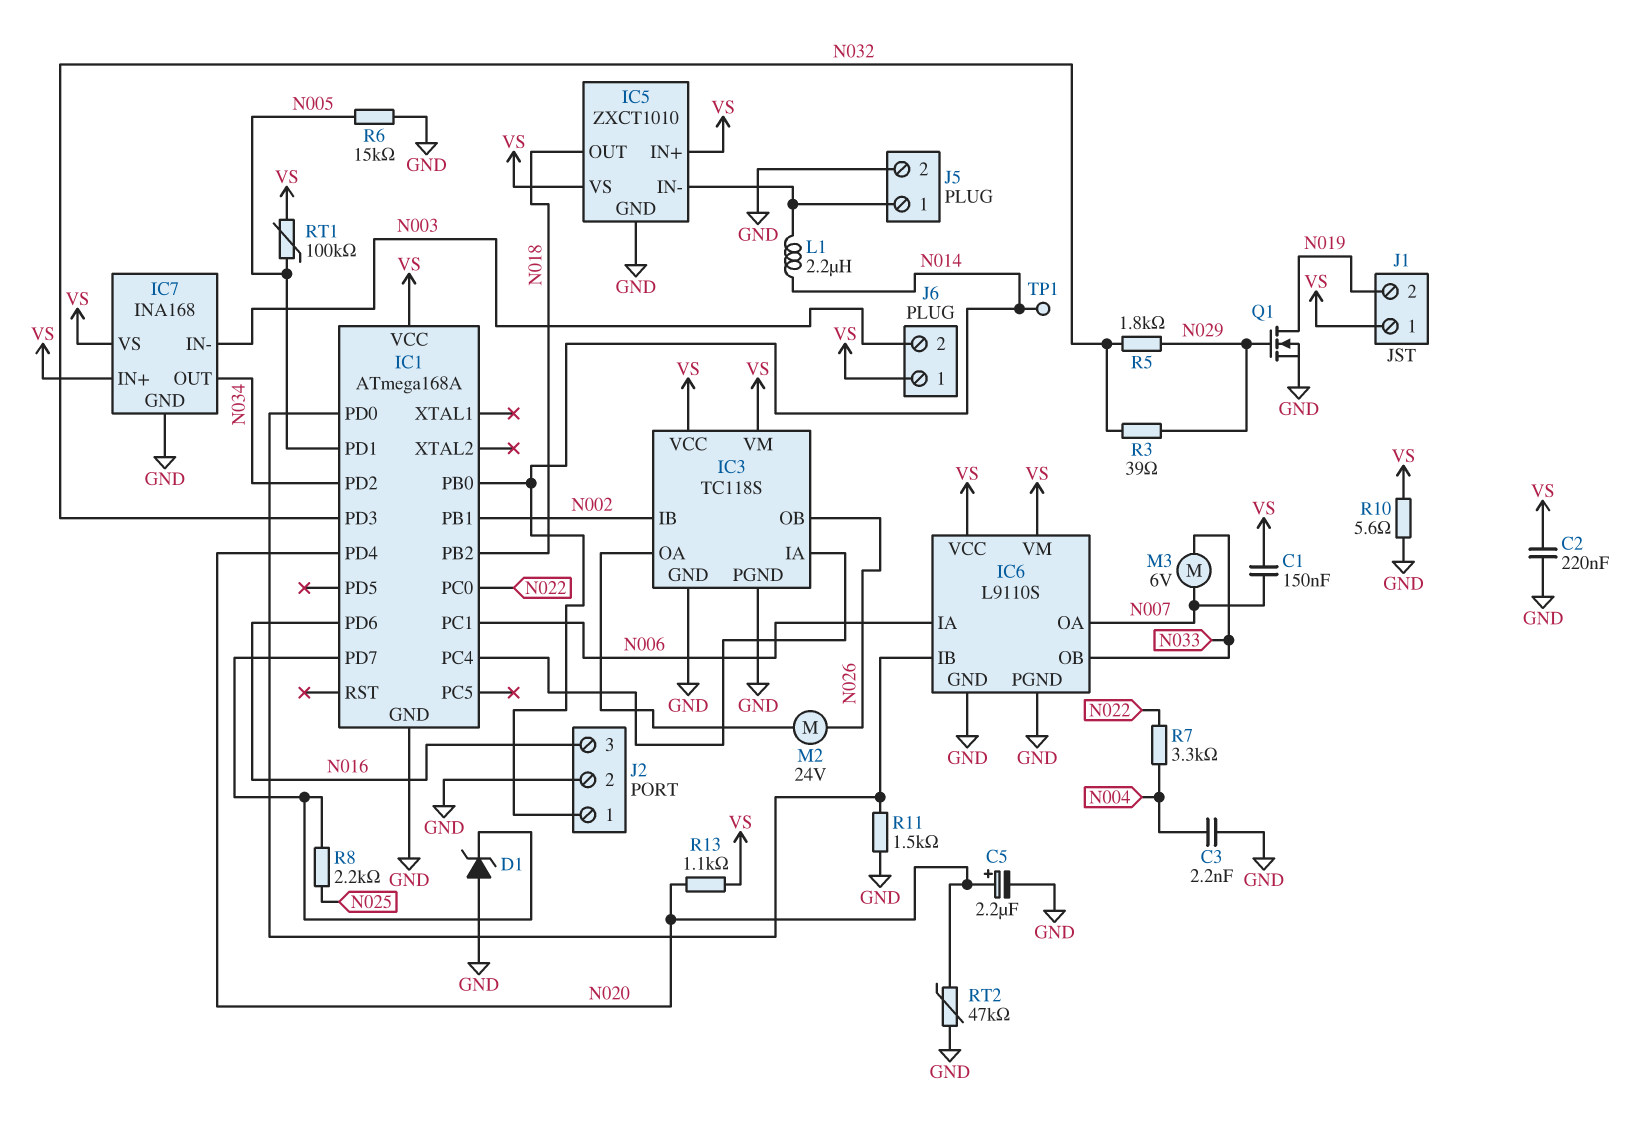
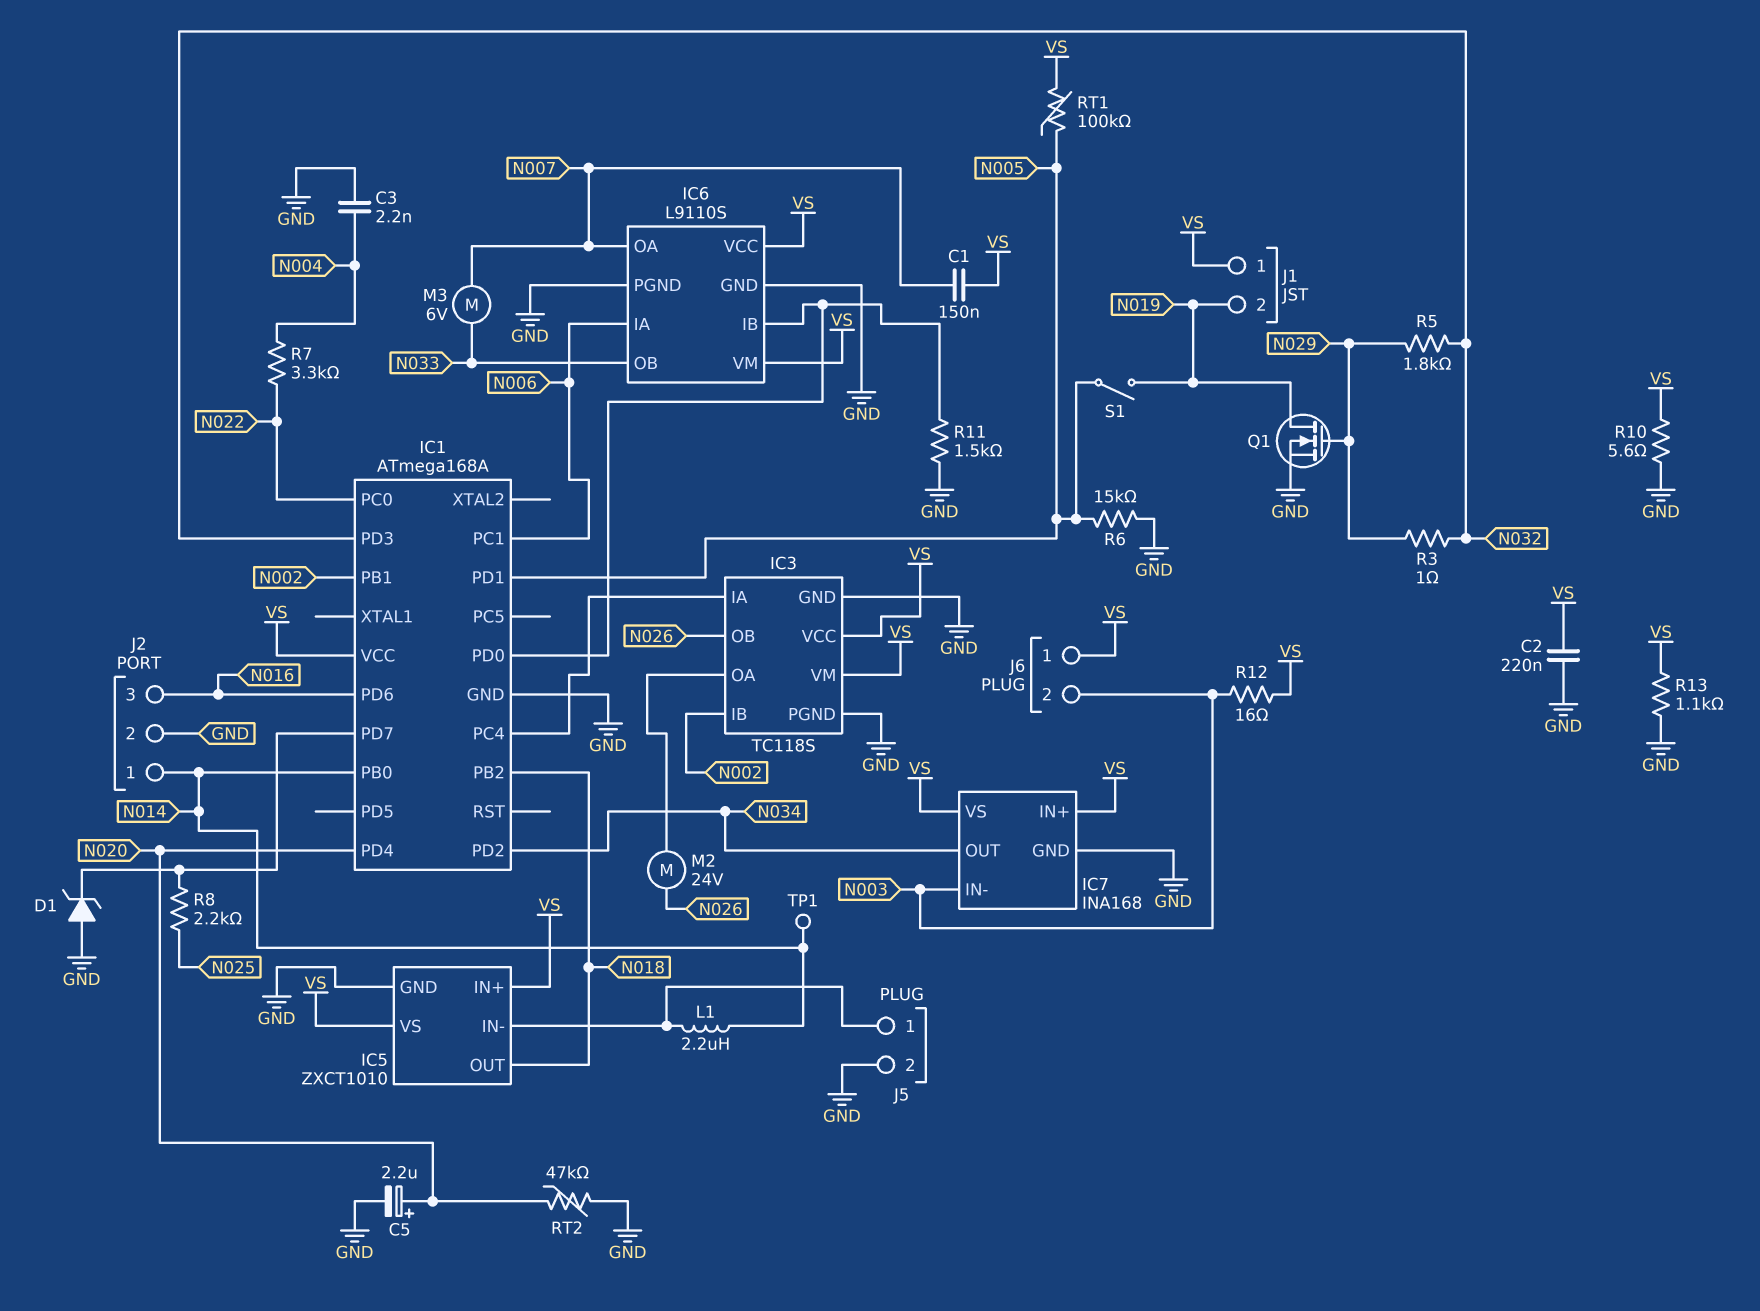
R3: 39 (N029, N032) -> 1 (N029, N032)
R12: none -> 16 (N003, VS)
R13: 1.1k (N020, VS) -> 1.1k (GND, VS)
S1: none -> switch (N005, N019)

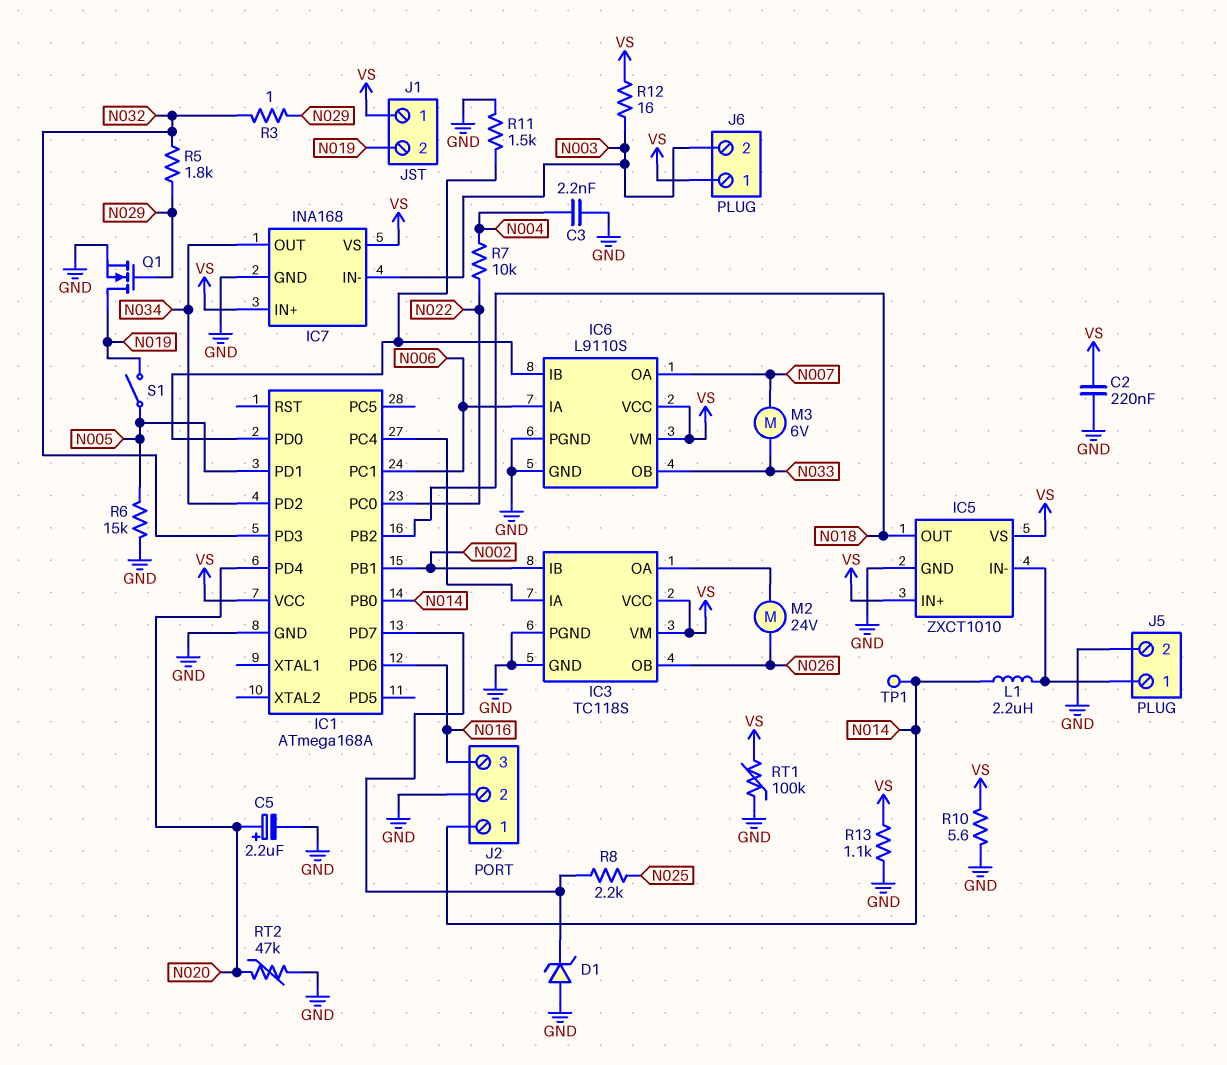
C1: 150nF (N007, VS) -> none
R7: 3.3k (N004, N022) -> 10k (N004, N022)
RT1: 100k (N005, VS) -> 100k (GND, VS)

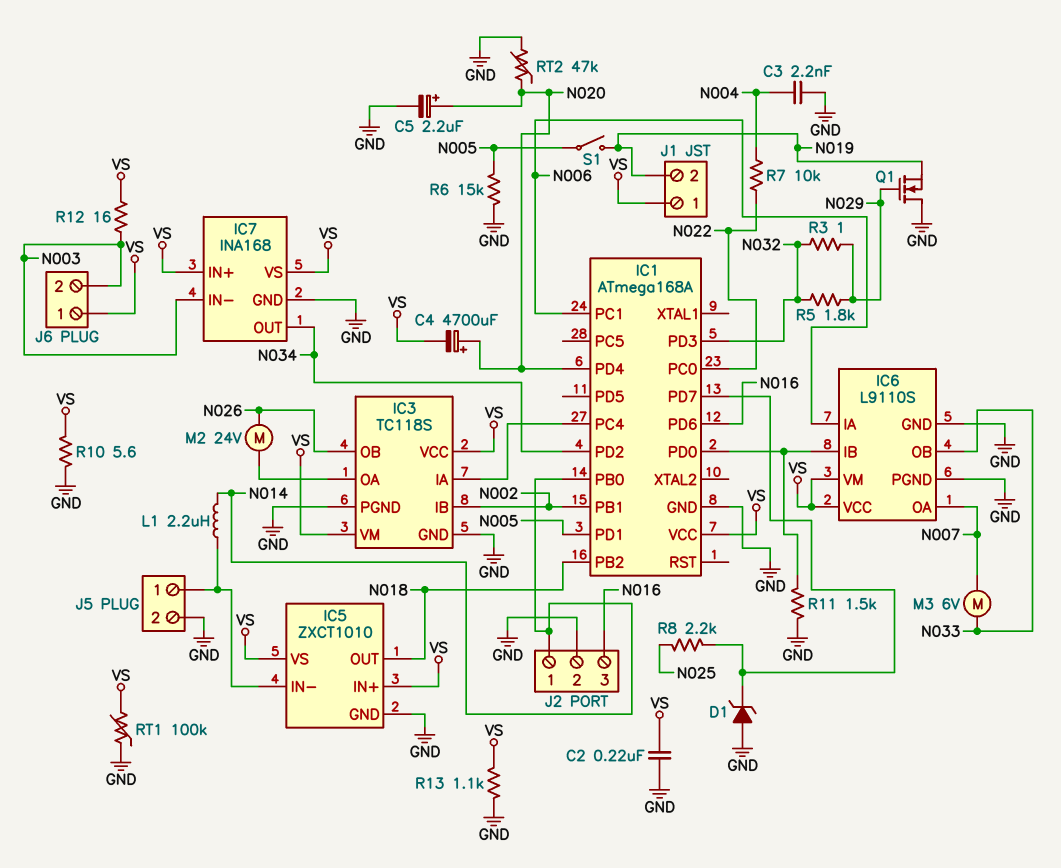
C4: none -> 4700uF (plus N020, minus VS)
Q1: NMOS (G N029, D N019, S GND) -> NMOS (G N029, D GND, S N019)
TP1: test point (N014) -> none

